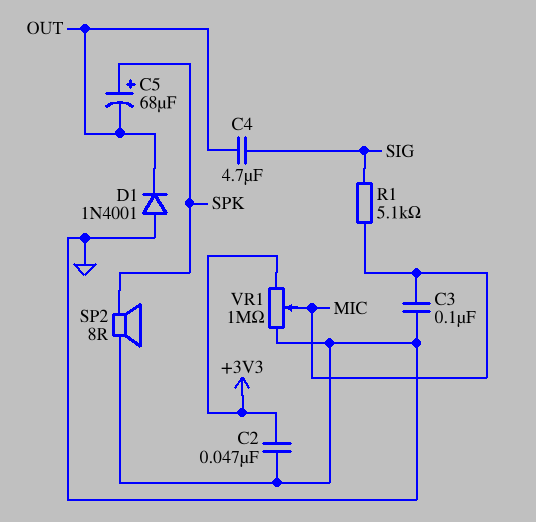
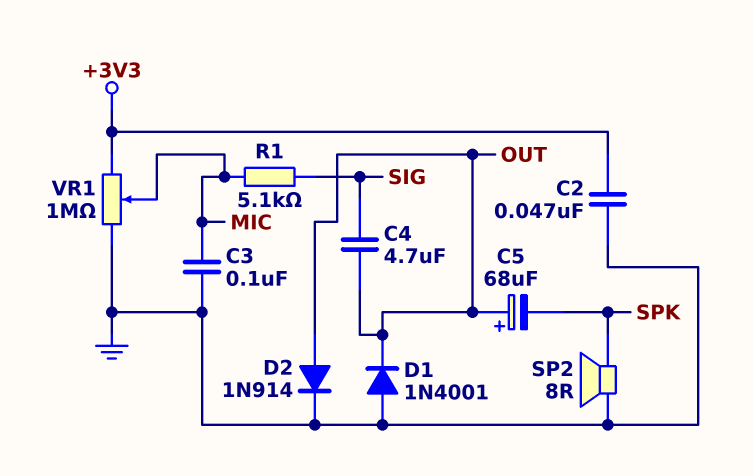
C5: 68uF (plus SPK, minus OUT) -> 68uF (plus OUT, minus SPK)
D2: none -> diode 1N914 (A OUT, K GND)

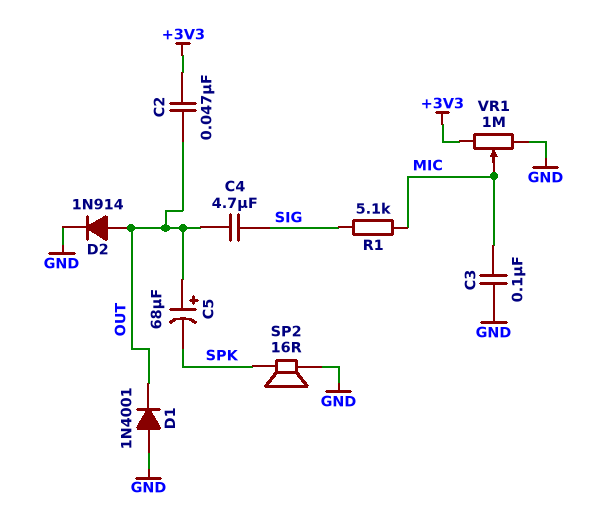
C2: 47nF (+3V3, GND) -> 47nF (+3V3, OUT)
SP2: speaker 8R (GND, SPK) -> speaker 16R (GND, SPK)

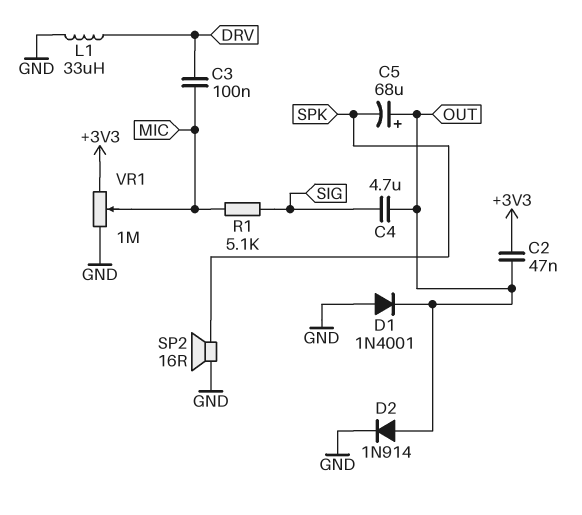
C3: 100nF (GND, MIC) -> 100nF (DRV, MIC)
L1: none -> 33uH (DRV, GND)

